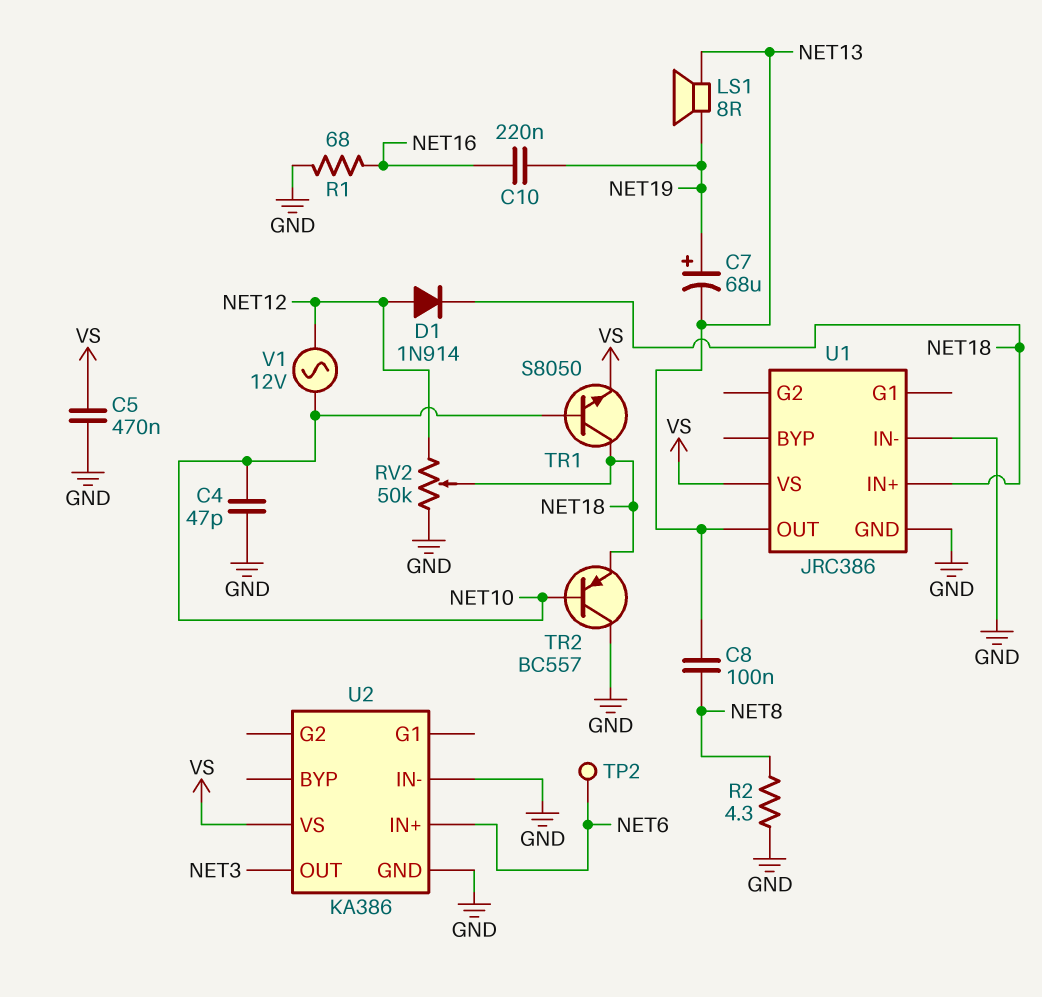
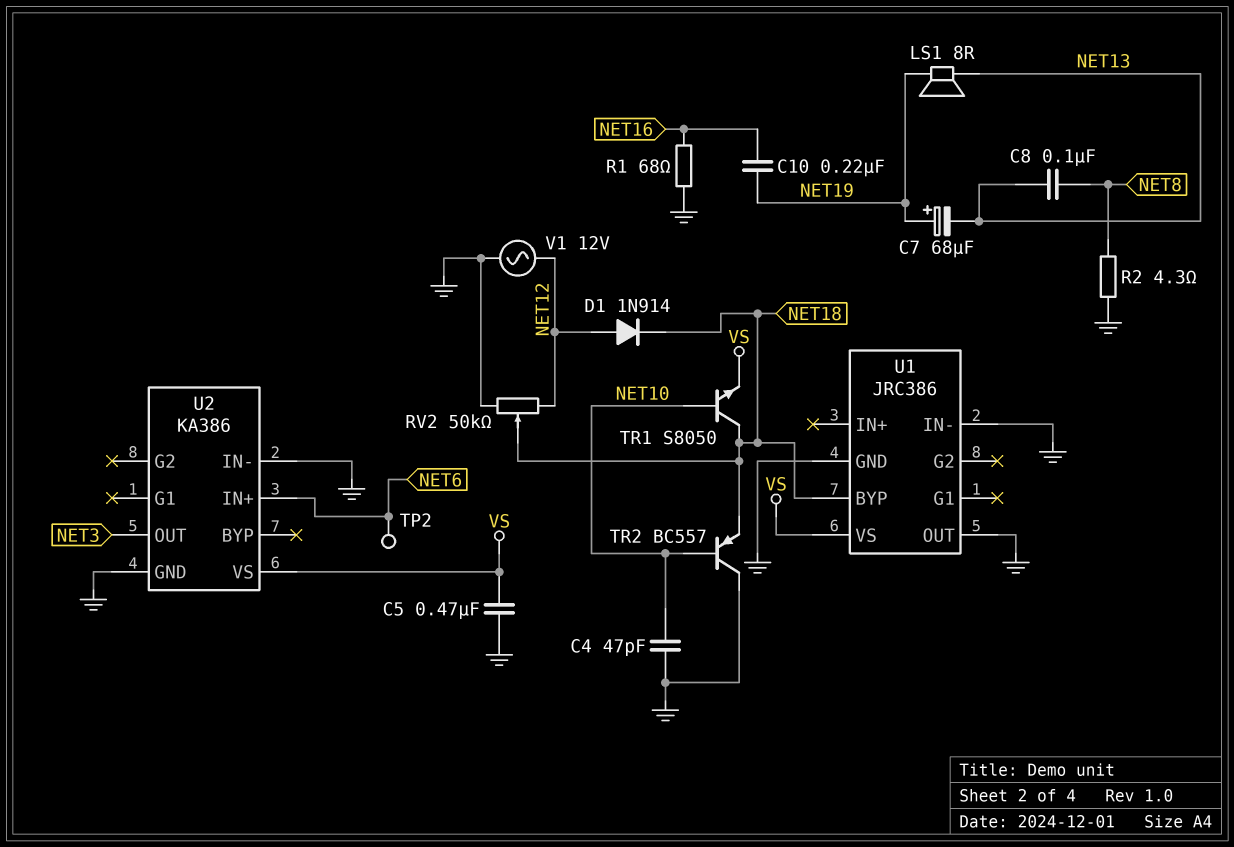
U1 pin BYP: none -> NET18
U1 pin IN+: NET18 -> none
U1 pin OUT: NET13 -> GND
V1: AC 12V (NET10, NET12) -> AC 12V (GND, NET12)

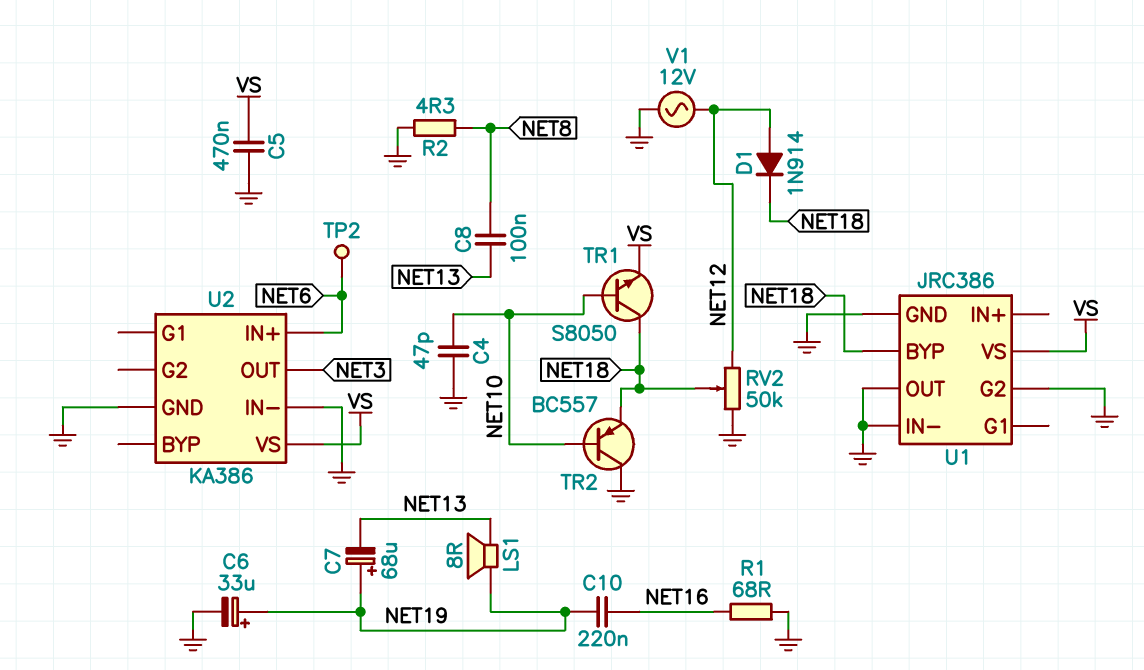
C6: none -> 33uF (plus NET19, minus GND)
U1 pin G2: none -> GND

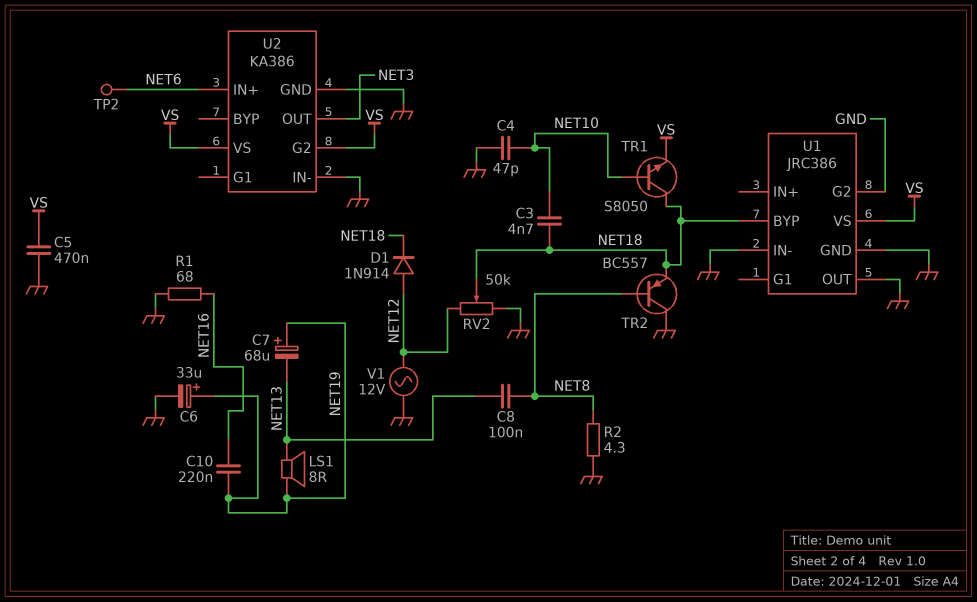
C3: none -> 4.7nF (NET10, NET18)
TR2: PNP BC557 (B NET10, C GND, E NET18) -> PNP BC557 (B NET8, C GND, E NET18)
U2 pin G2: none -> VS

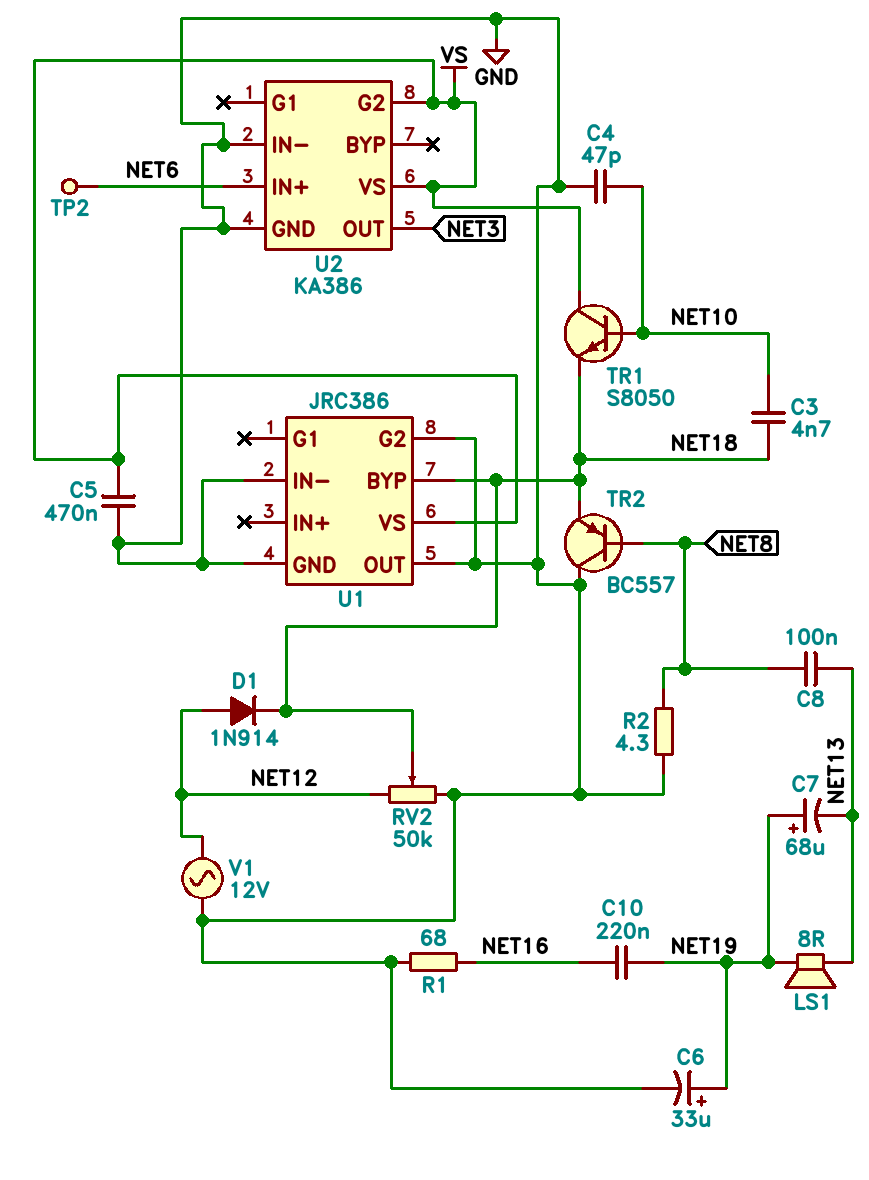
TR1: NPN S8050 (B NET10, C NET18, E VS) -> NPN S8050 (B NET10, C VS, E NET18)

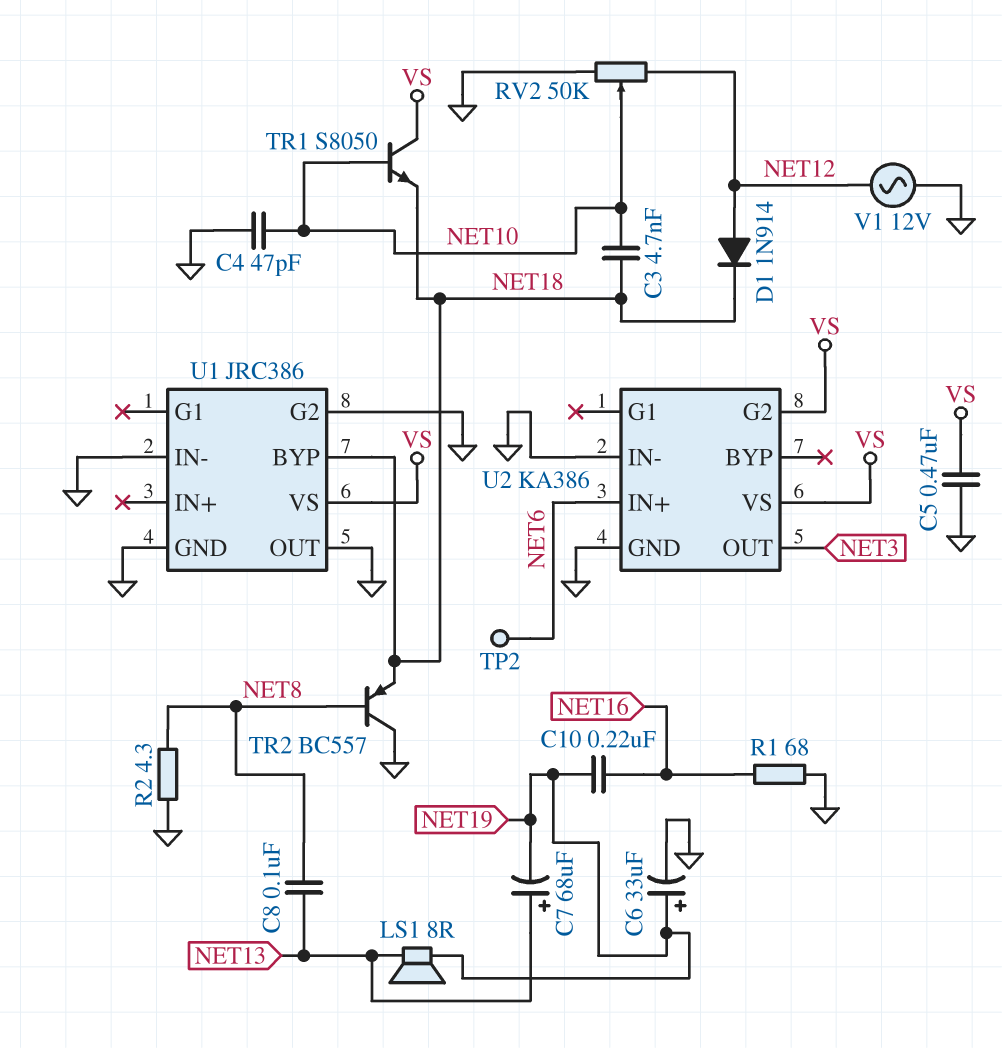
C7: 68uF (plus NET19, minus NET13) -> 68uF (plus NET13, minus NET19)
RV2: 50k (GND, NET12, wiper NET18) -> 50k (GND, NET12, wiper NET10)

